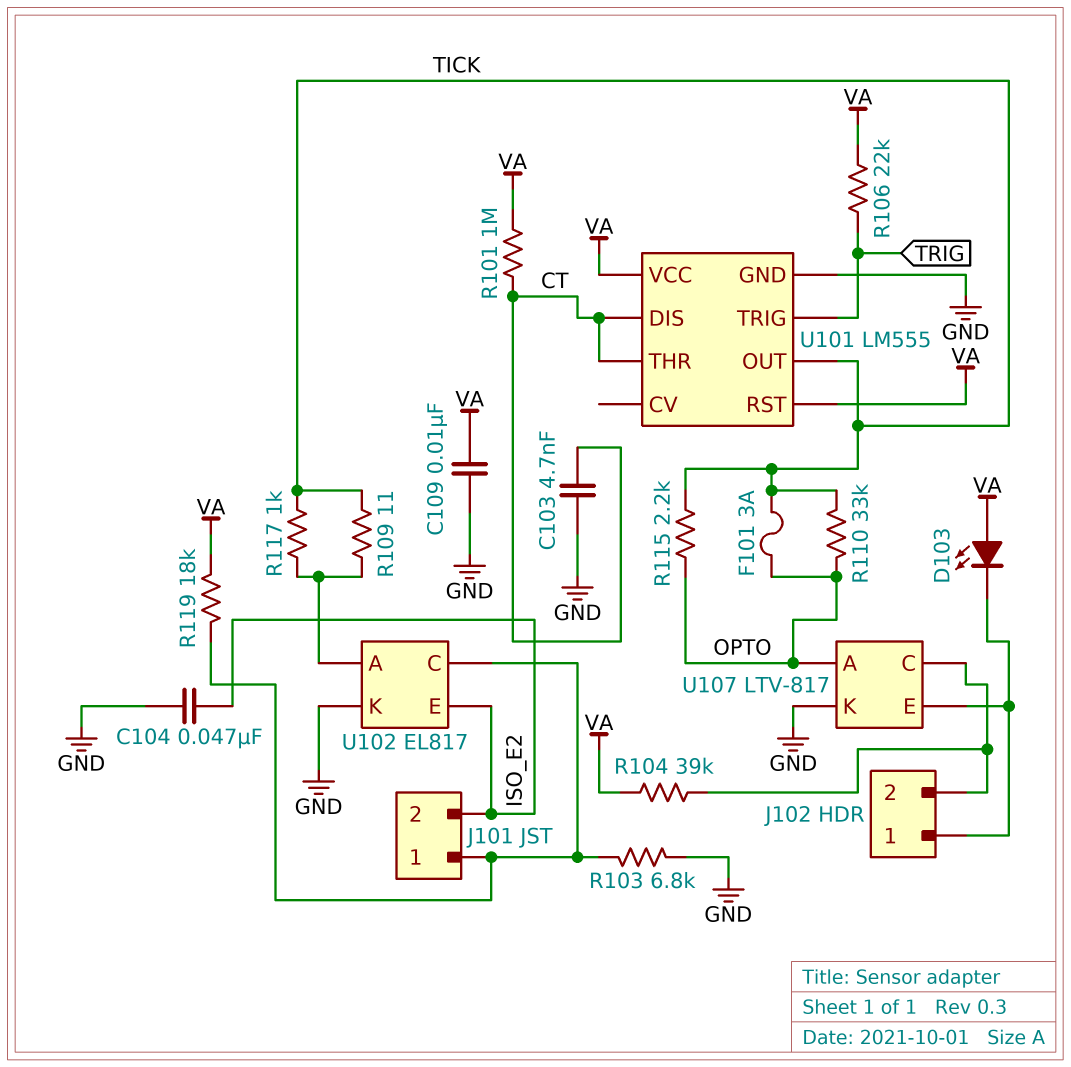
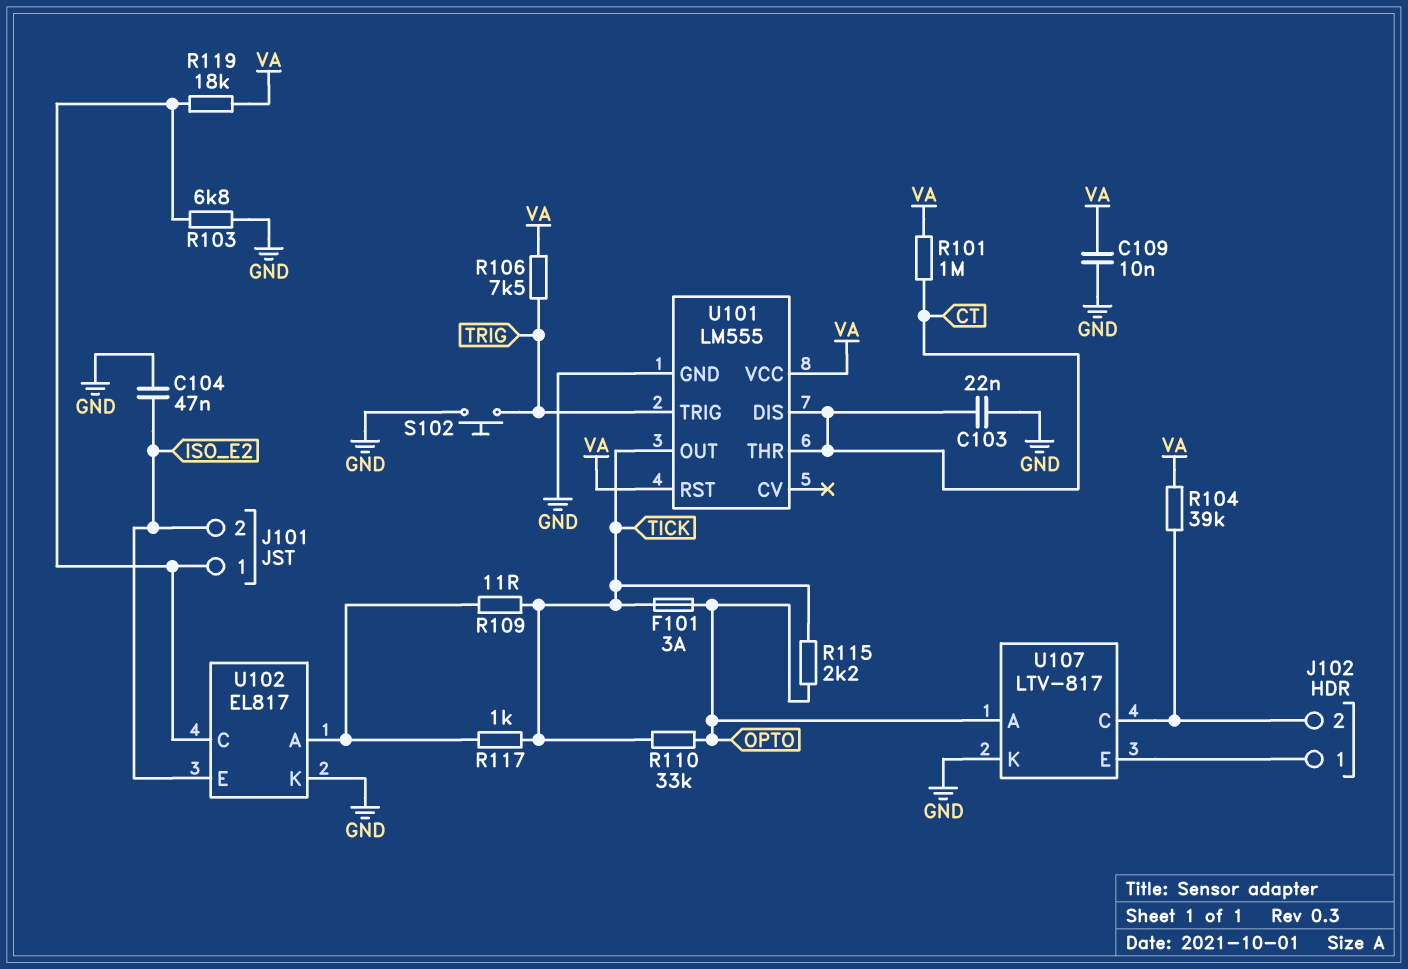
C103: 4.7nF (CT, GND) -> 22nF (CT, GND)
D103: LED (A VA, K J102/1) -> none
R106: 22k (TRIG, VA) -> 7.5k (TRIG, VA)
S102: none -> button (GND, TRIG)

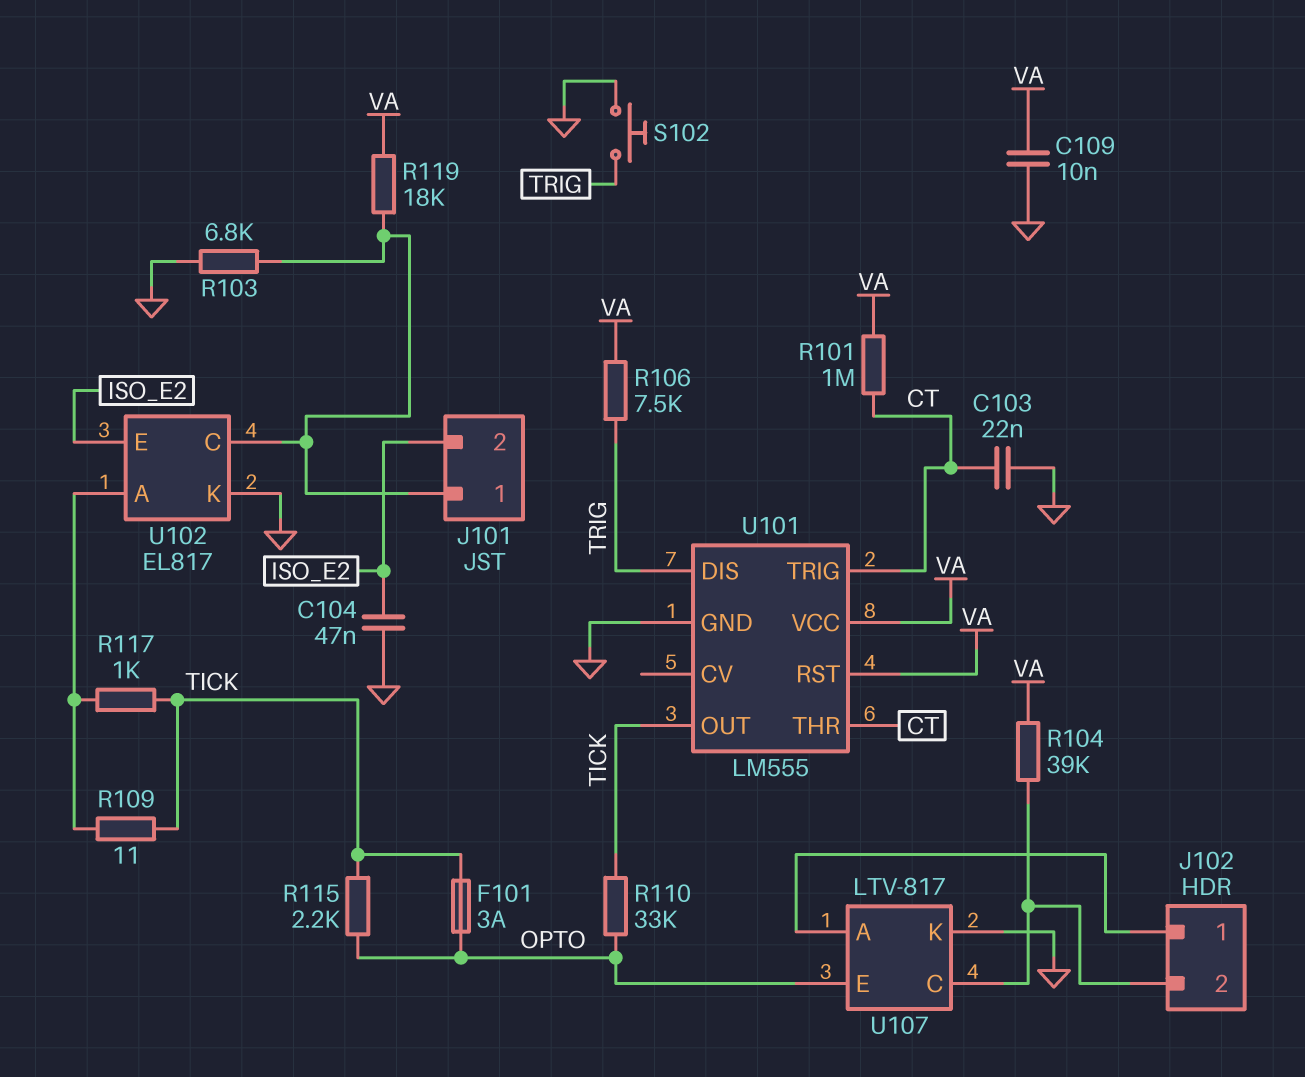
U101 pin DIS: CT -> TRIG
U101 pin TRIG: TRIG -> CT
U107 pin A: OPTO -> J102/1
U107 pin E: J102/1 -> OPTO

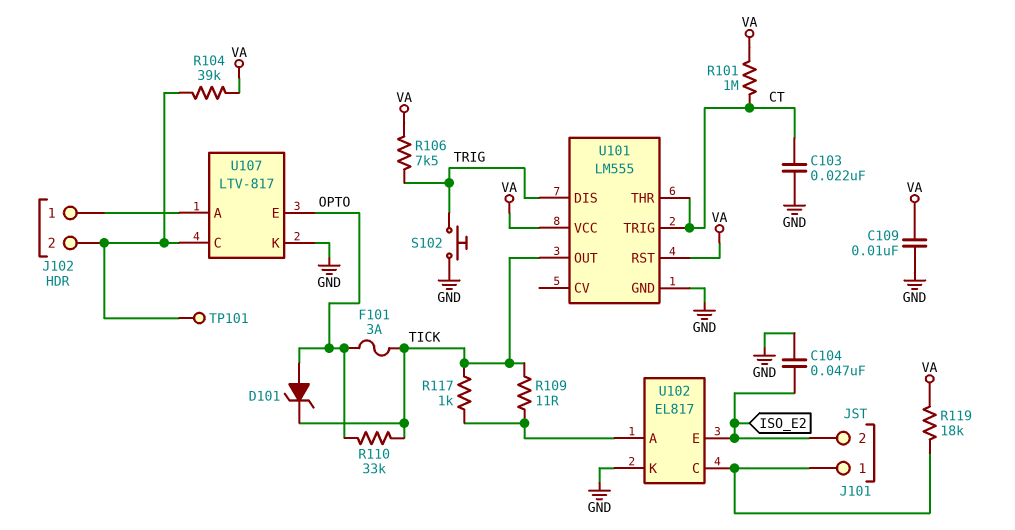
D101: none -> zener (A OPTO, K TICK)
R103: 6.8k (GND, J101/1) -> none
R115: 2.2k (OPTO, TICK) -> none
TP101: none -> test point (J102/2)

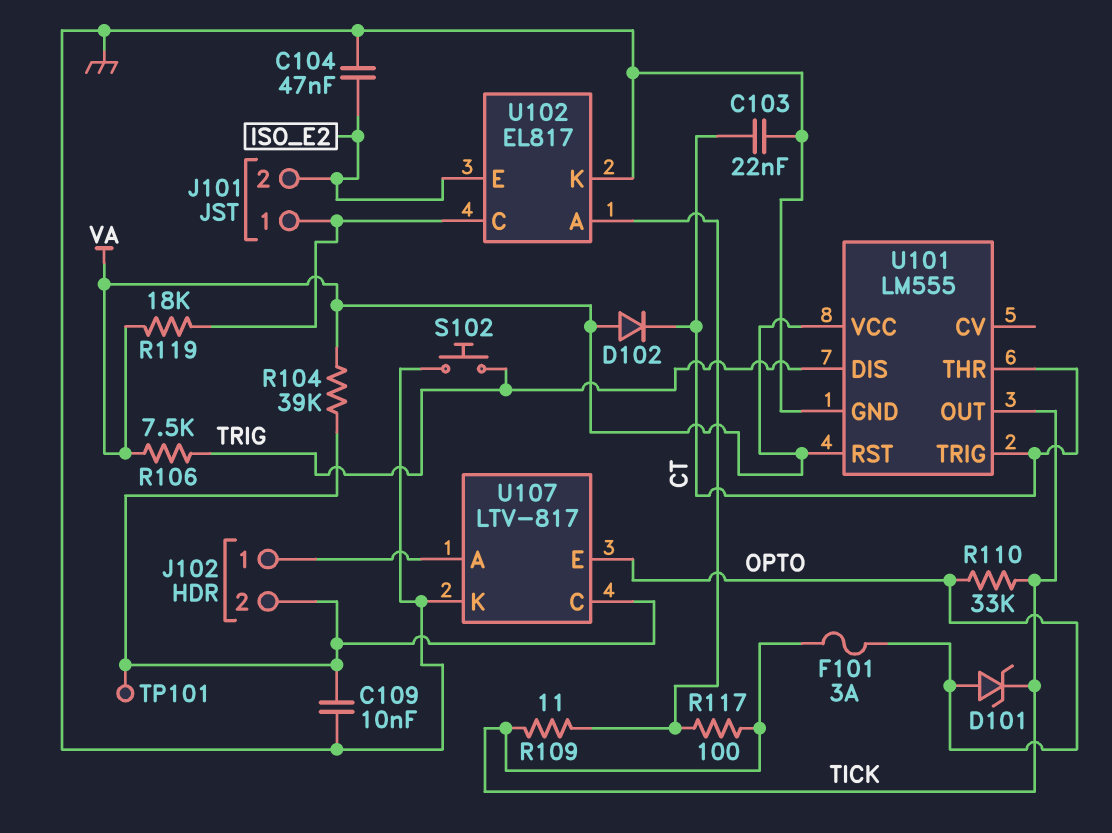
C109: 10nF (GND, VA) -> 10nF (GND, J102/2)
D102: none -> diode (A VA, K CT)
R101: 1M (CT, VA) -> none
R117: 1k (TICK, U102/A) -> 100 (TICK, U102/A)

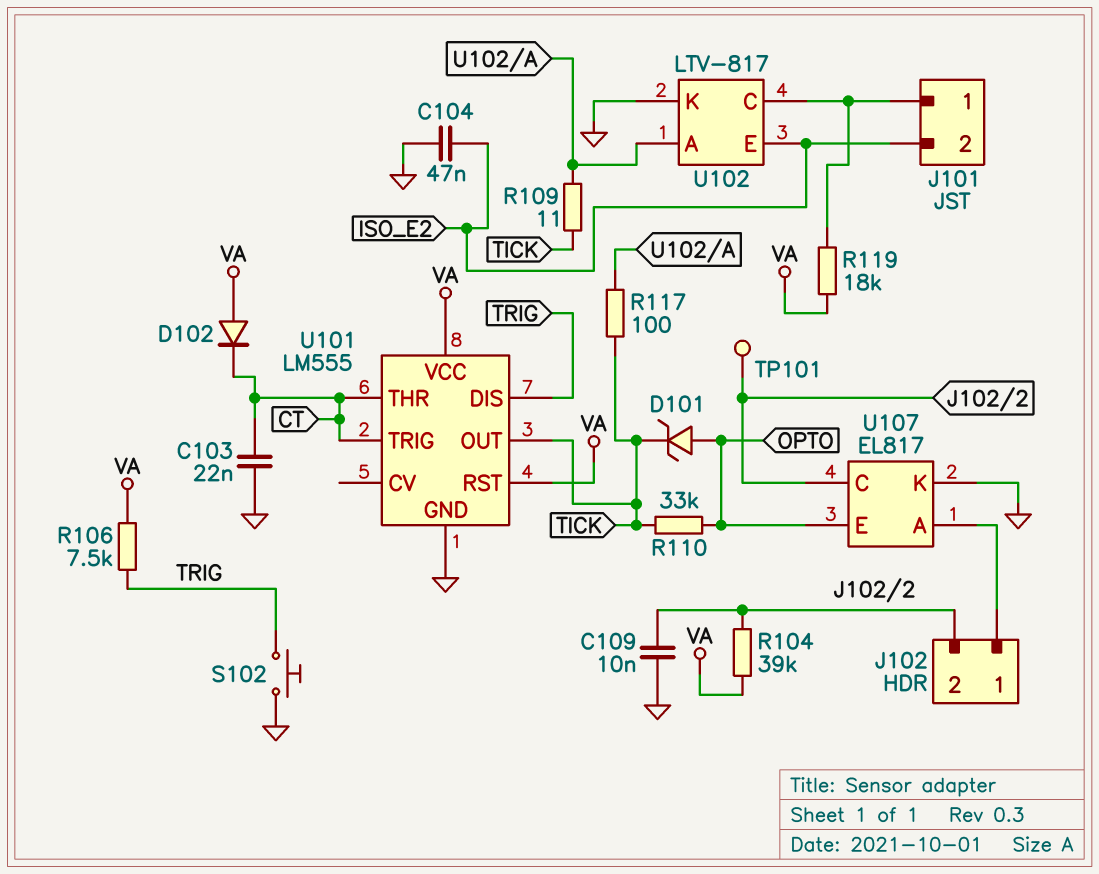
F101: 3A (OPTO, TICK) -> none
U102: EL817 -> LTV-817
U107: LTV-817 -> EL817

